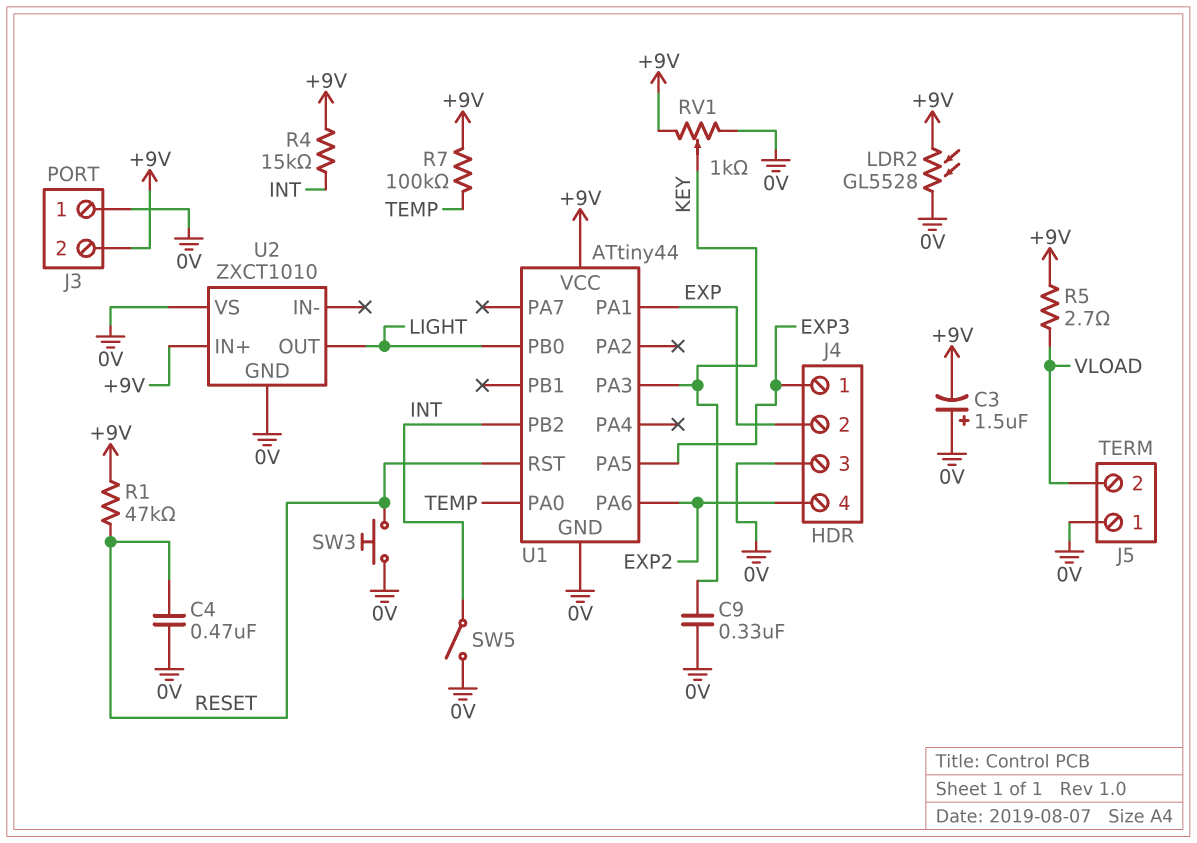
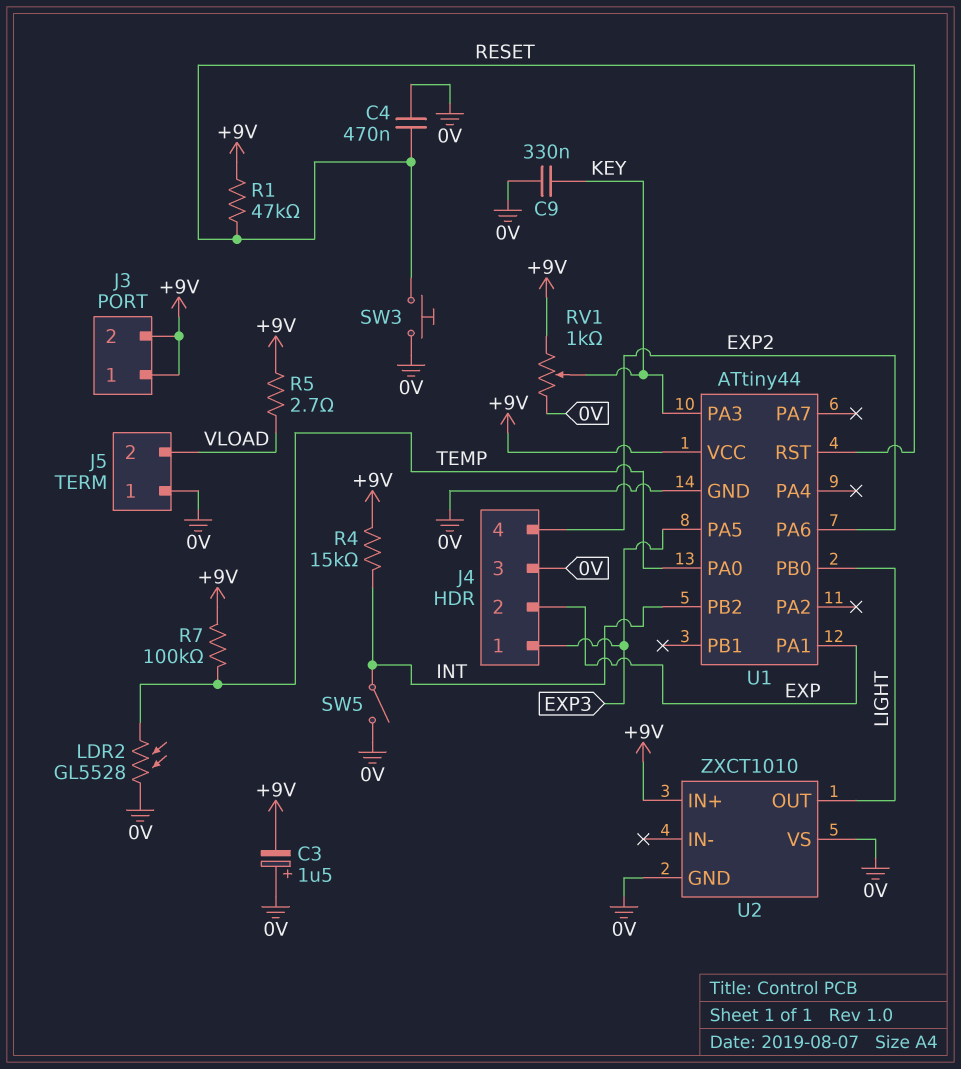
J3 pin 1: 0V -> +9V
LDR2: GL5528 (+9V, 0V) -> GL5528 (0V, TEMP)

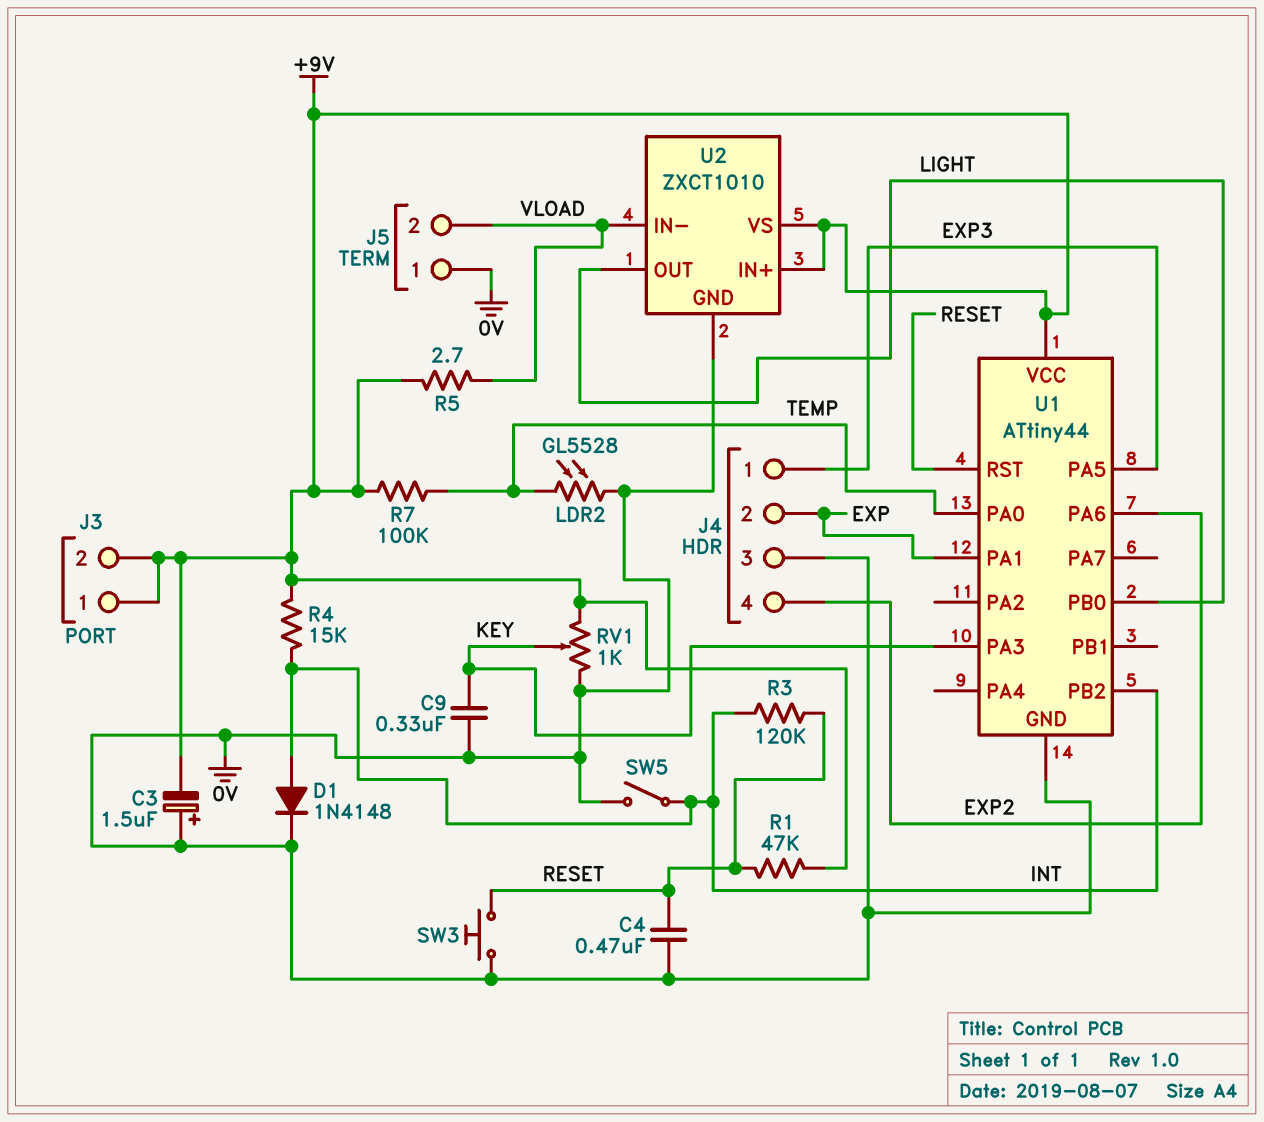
D1: none -> diode 1N4148 (A INT, K 0V)
R3: none -> 120k (INT, RESET)
U2 pin IN-: none -> VLOAD
U2 pin VS: 0V -> +9V

